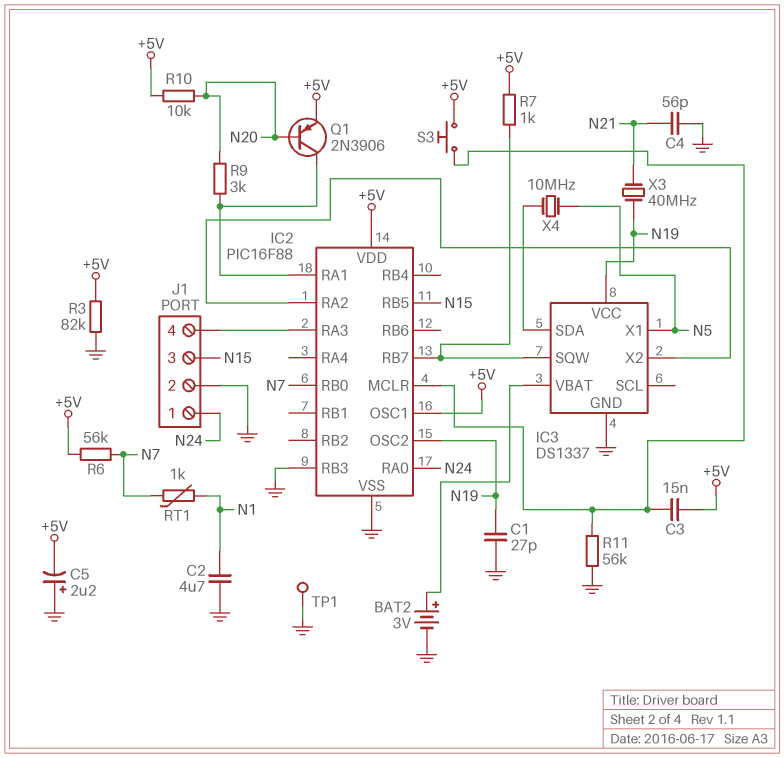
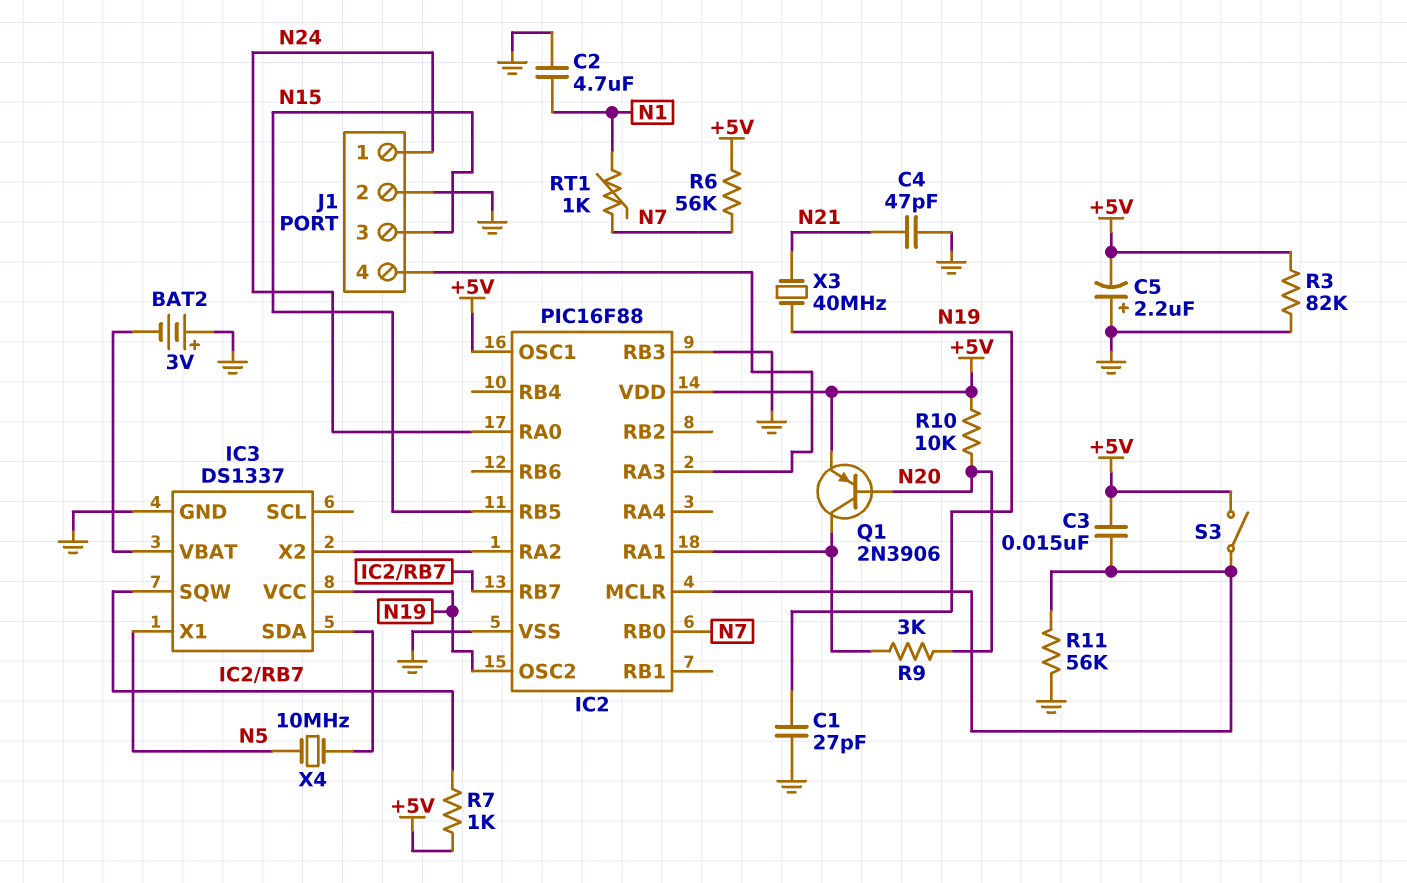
BAT2: 3V (plus IC3/VBAT, minus GND) -> 3V (plus GND, minus IC3/VBAT)
C4: 56pF (GND, N21) -> 47pF (GND, N21)
S3: button (+5V, IC2/MCLR) -> switch (+5V, IC2/MCLR)
TP1: test point (GND) -> none

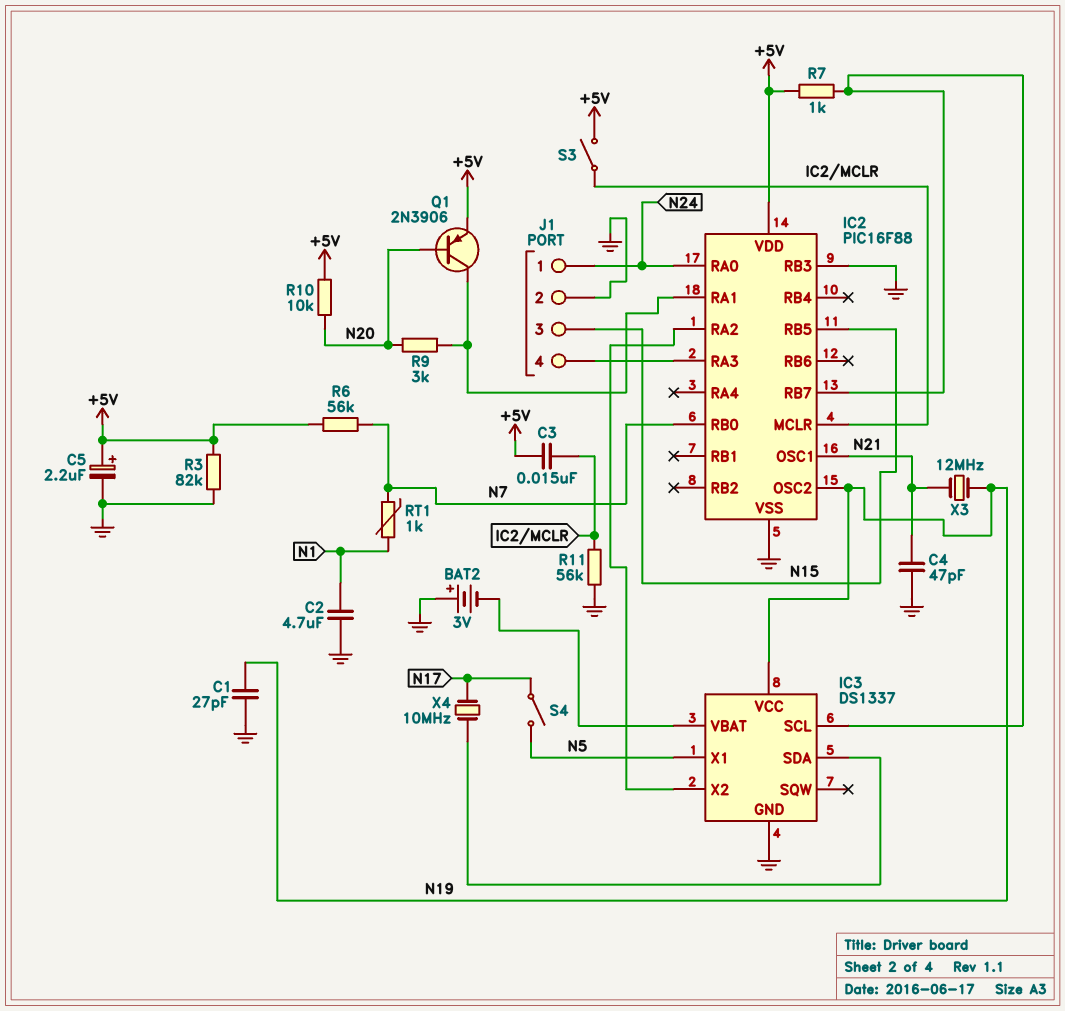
C5: 2.2uF (plus GND, minus +5V) -> 2.2uF (plus +5V, minus GND)
IC2 pin OSC1: +5V -> N21
IC3 pin SCL: none -> IC2/RB7
IC3 pin SQW: IC2/RB7 -> none
S4: none -> switch (N5, N17)
X3: 40MHz (N19, N21) -> 12MHz (N19, N21)
X4: 10MHz (IC3/SDA, N5) -> 10MHz (IC3/SDA, N17)

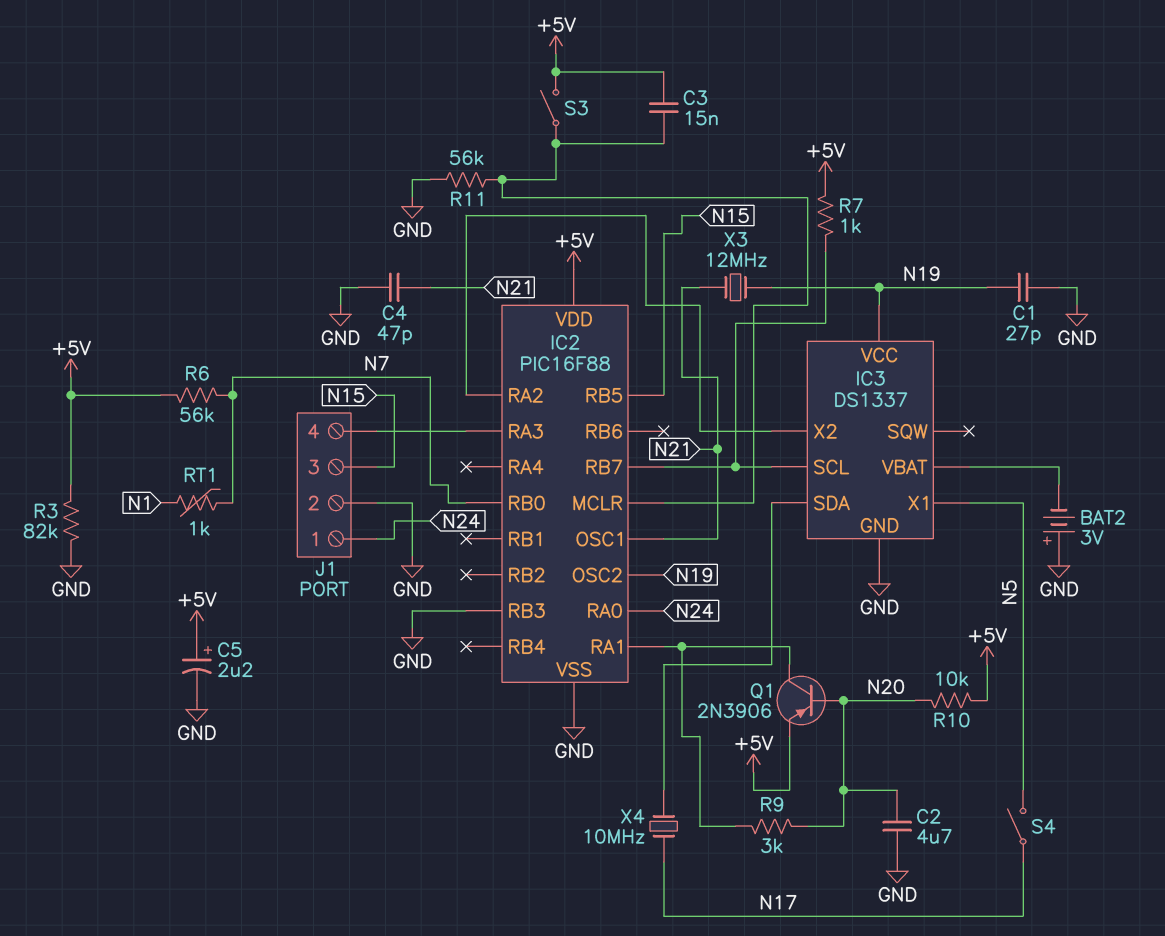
C2: 4.7uF (GND, N1) -> 4.7uF (GND, N20)

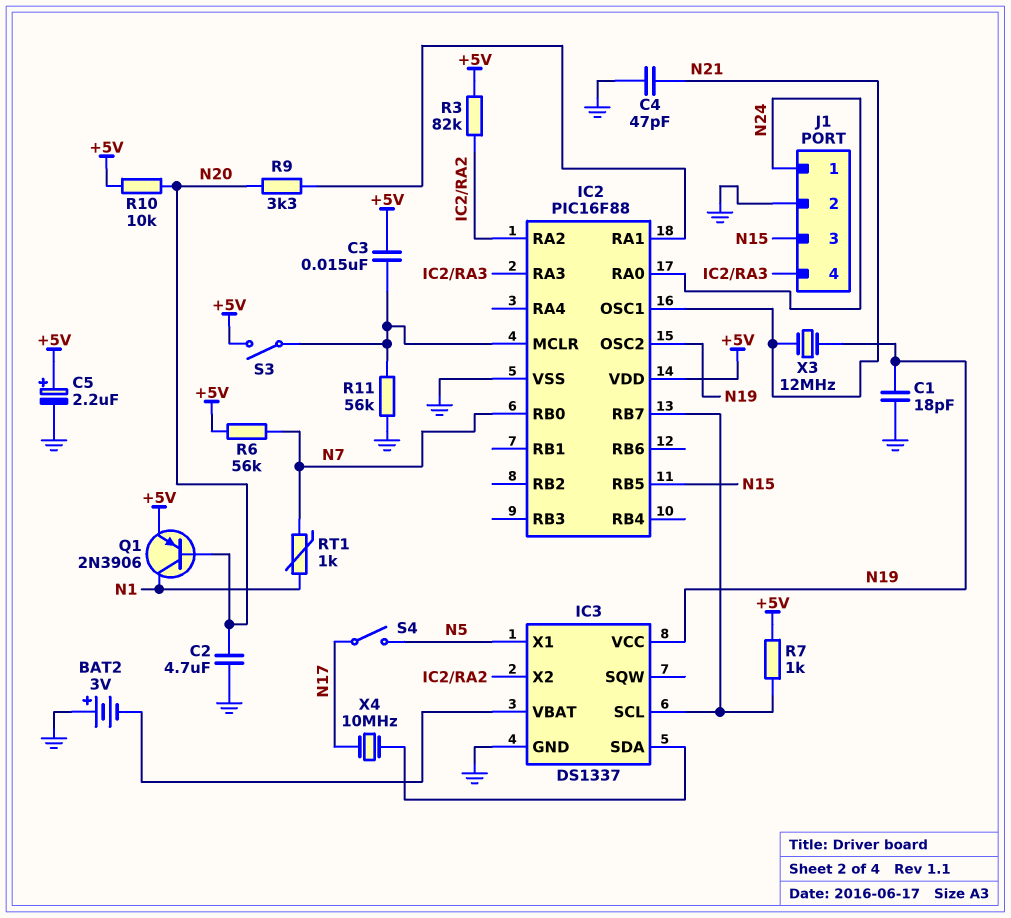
C1: 27pF (GND, N19) -> 18pF (GND, N19)
IC2 pin RB3: GND -> none
Q1: PNP 2N3906 (B N20, C IC2/RA1, E +5V) -> PNP 2N3906 (B N20, C N1, E +5V)
R3: 82k (+5V, GND) -> 82k (+5V, IC2/RA2)
R9: 3k (IC2/RA1, N20) -> 3.3k (IC2/RA1, N20)

